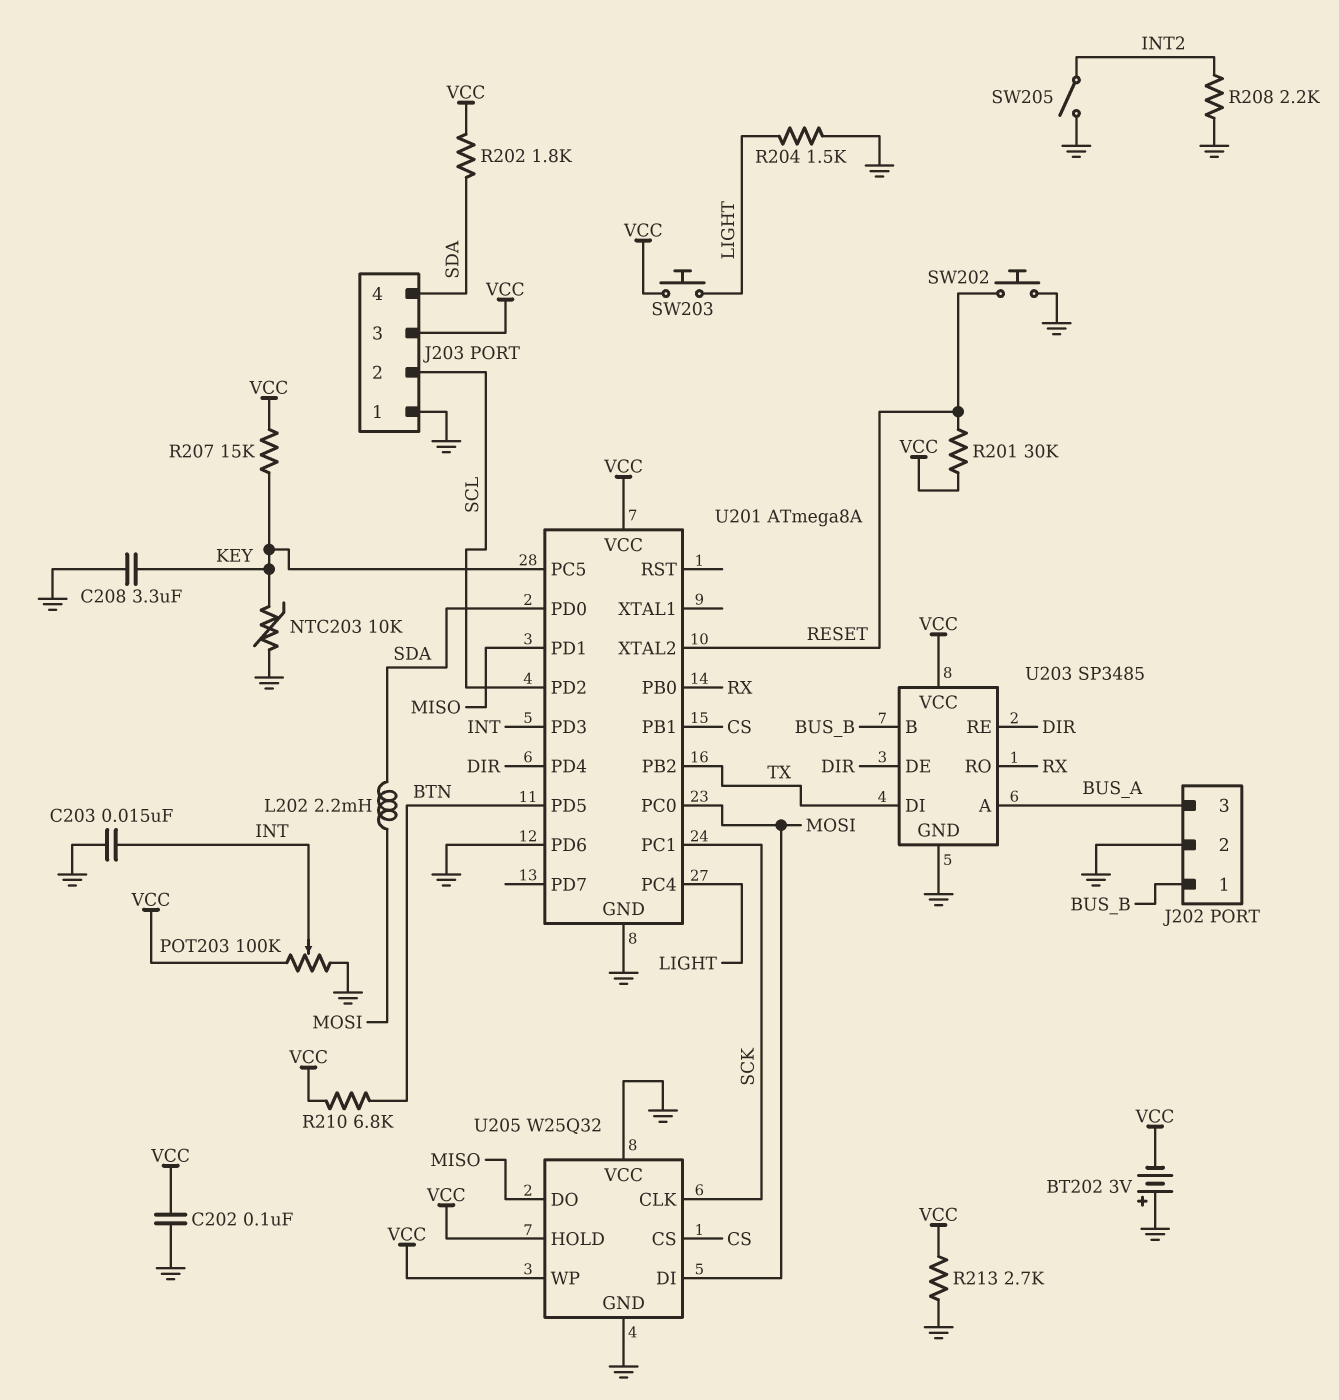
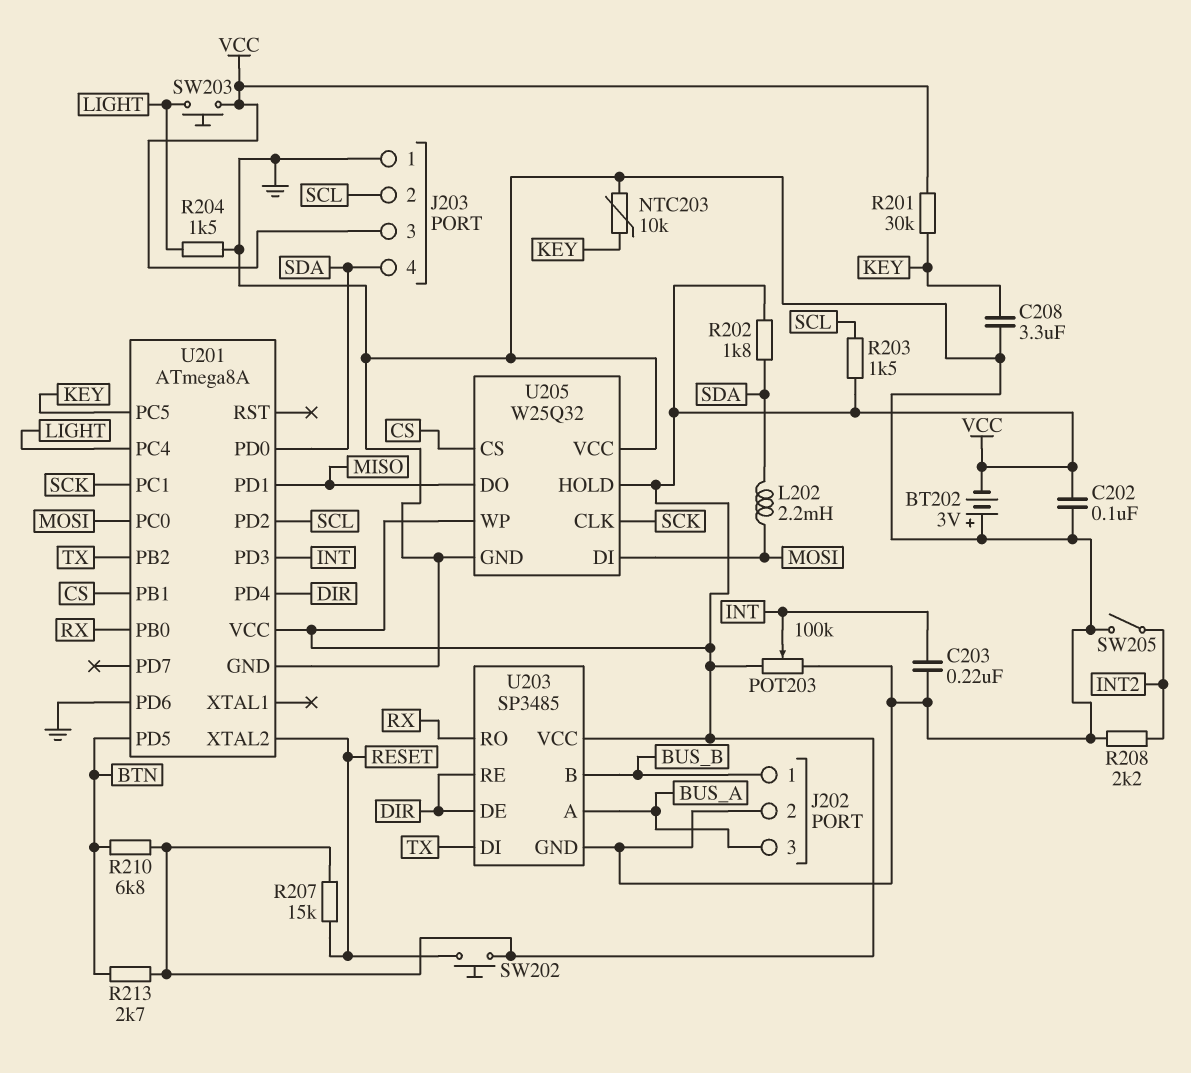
C203: 15nF (GND, INT) -> 220nF (GND, INT)
R201: 30k (RESET, VCC) -> 30k (KEY, VCC)
R203: none -> 1.5k (SCL, VCC)
R207: 15k (KEY, VCC) -> 15k (RESET, VCC)
R213: 2.7k (GND, VCC) -> 2.7k (BTN, VCC)
SW202: button (GND, RESET) -> button (RESET, VCC)

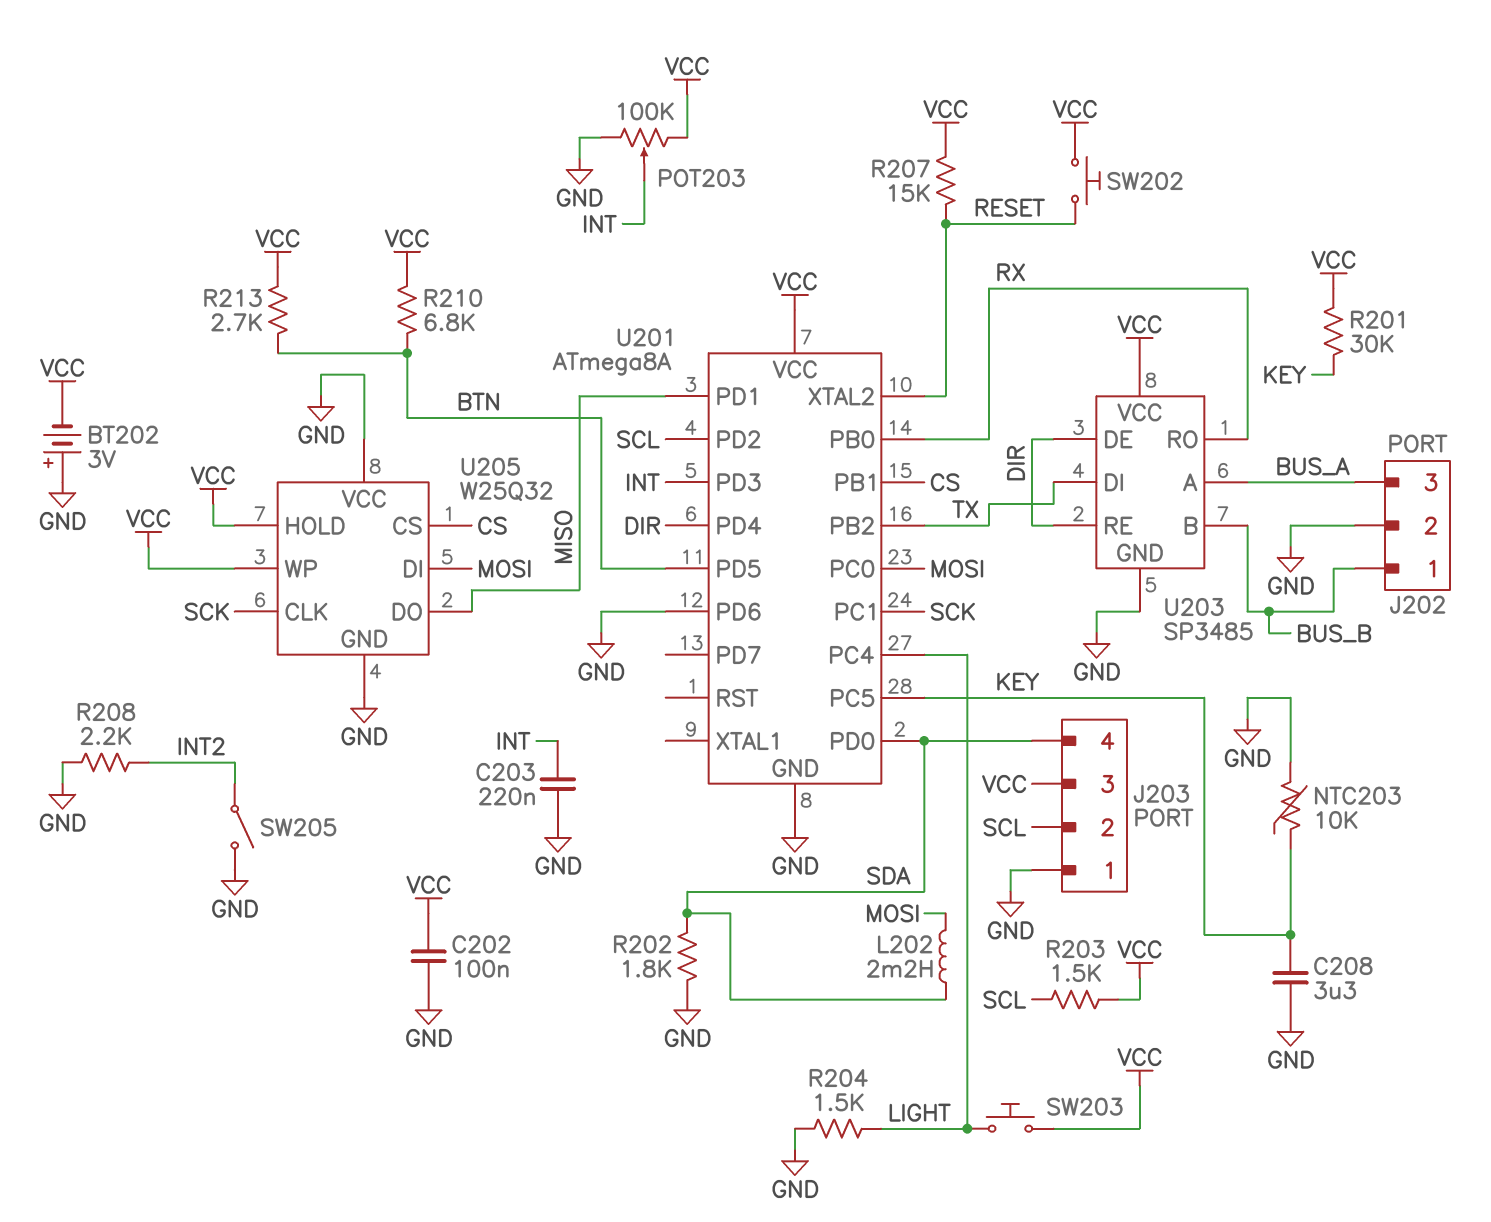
R202: 1.8k (SDA, VCC) -> 1.8k (GND, SDA)

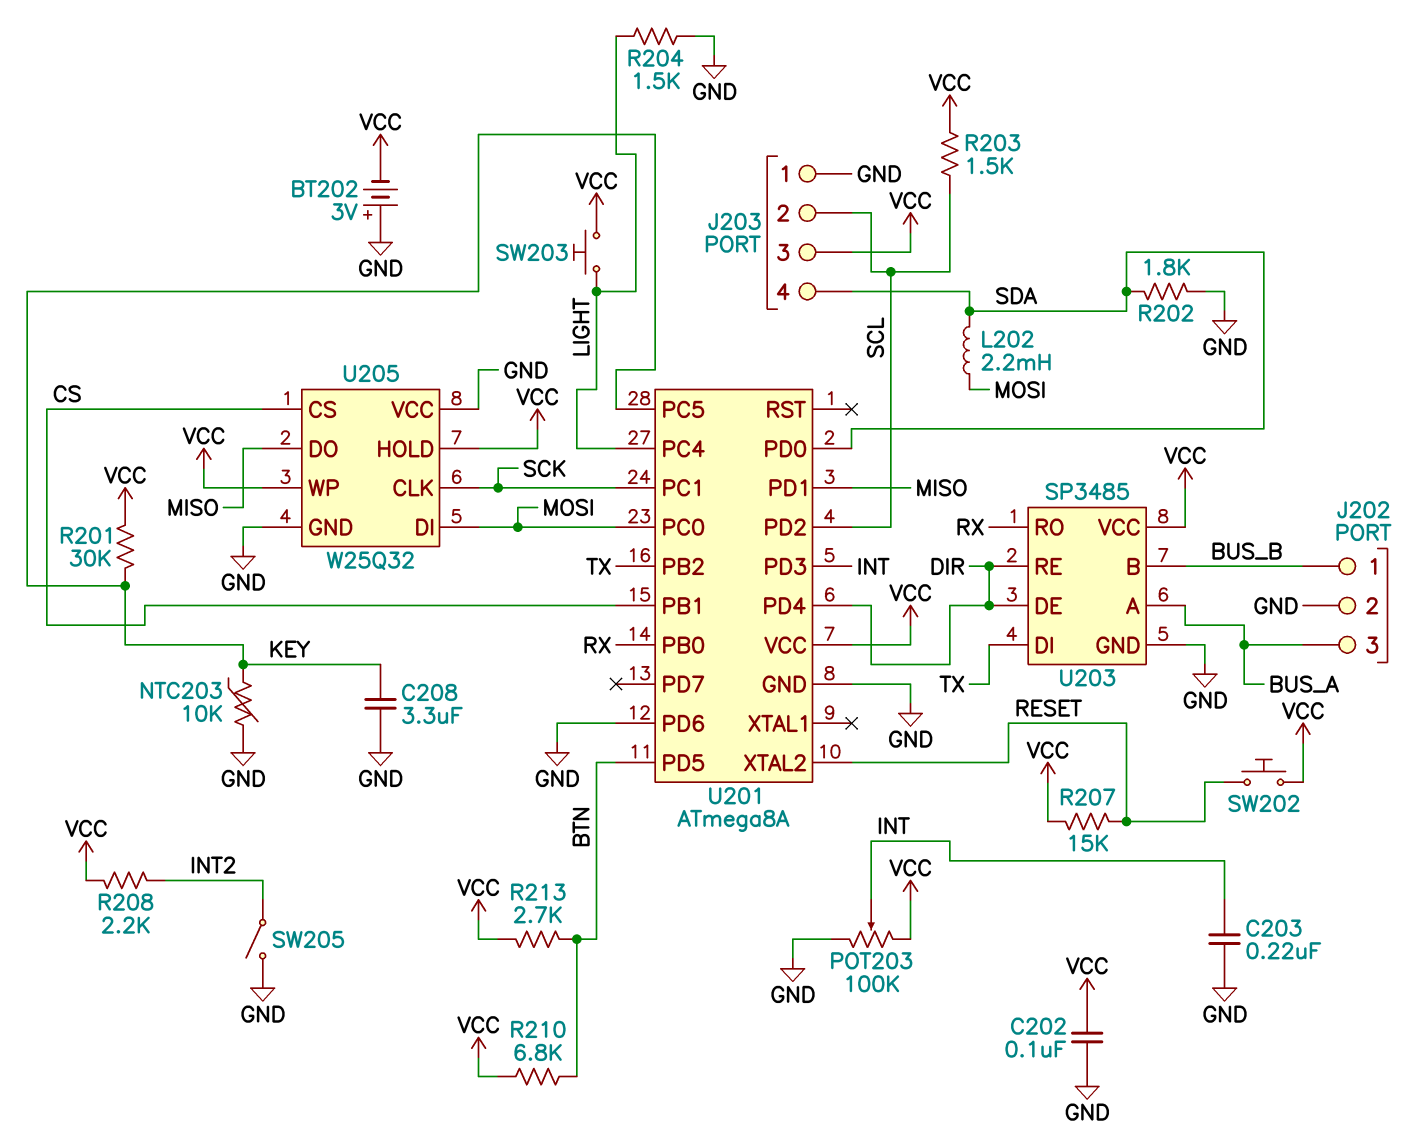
R208: 2.2k (GND, INT2) -> 2.2k (INT2, VCC)

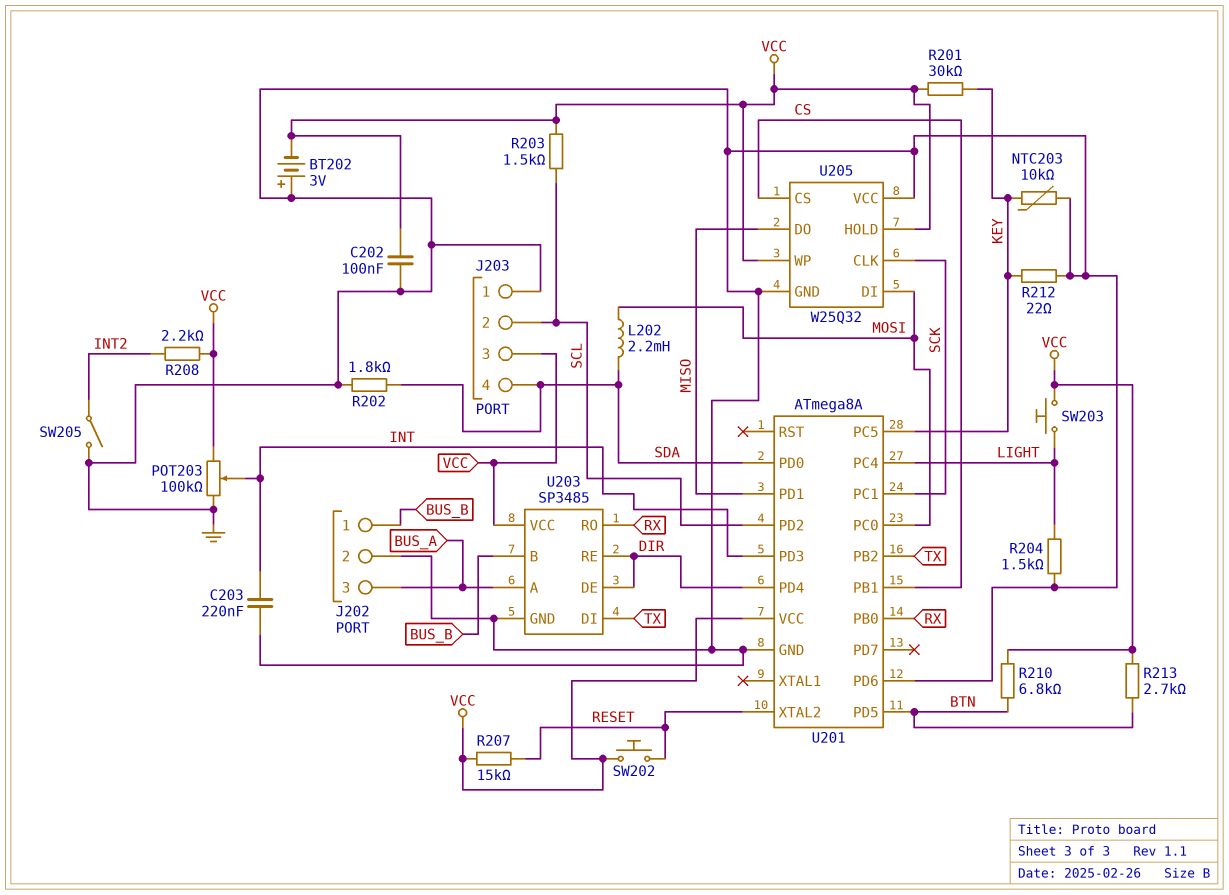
C208: 3.3uF (GND, KEY) -> none
R212: none -> 22 (GND, KEY)

